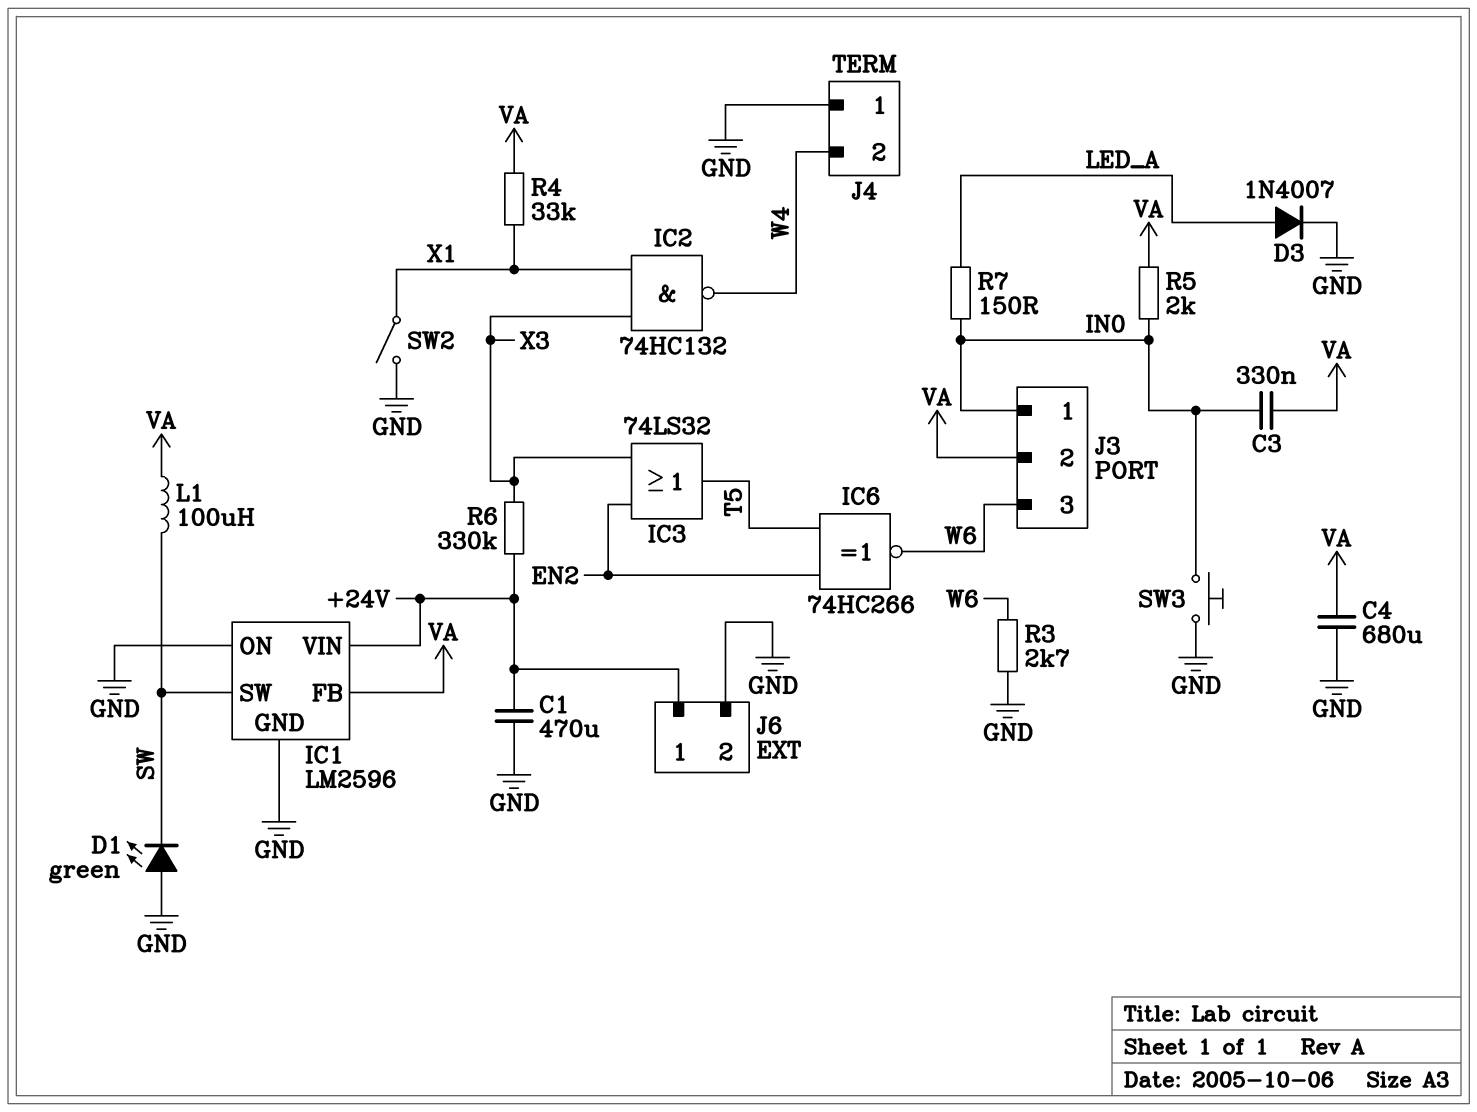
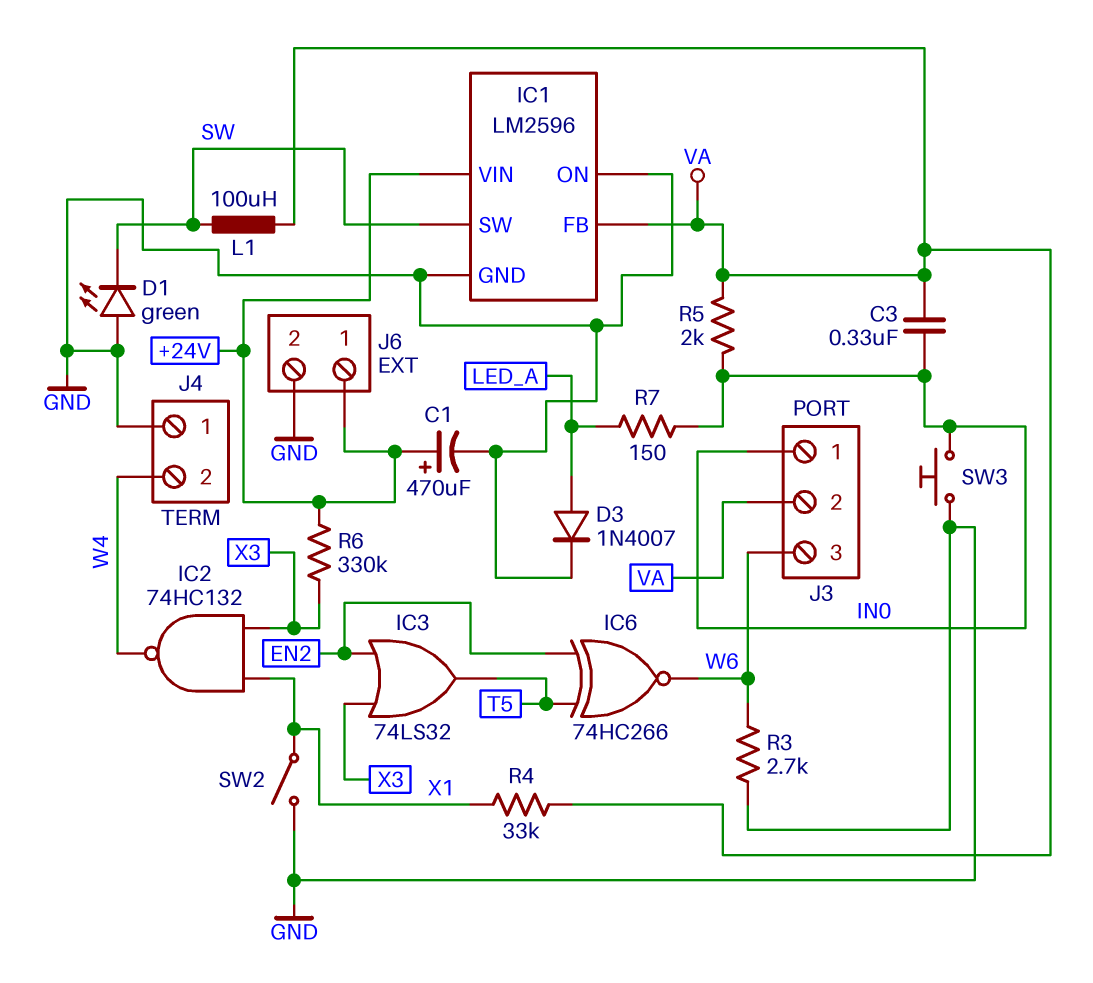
C1: 470uF (+24V, GND) -> 470uF (plus +24V, minus GND)
C4: 680uF (GND, VA) -> none

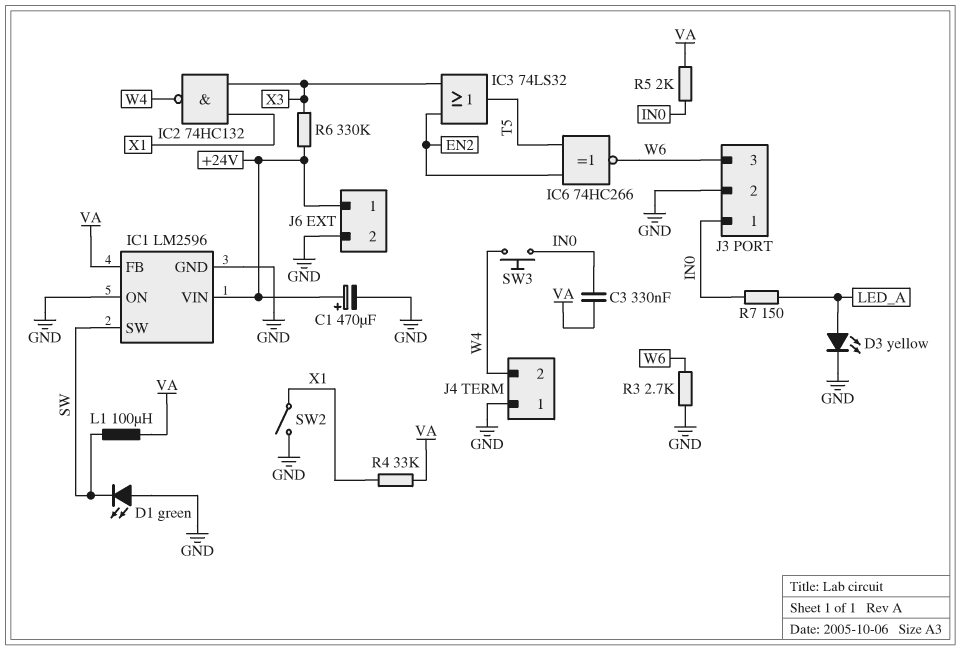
D3: diode 1N4007 (A LED_A, K GND) -> LED yellow (A LED_A, K GND)
J3 pin 2: VA -> GND
SW3: button (GND, IN0) -> button (IN0, W4)

